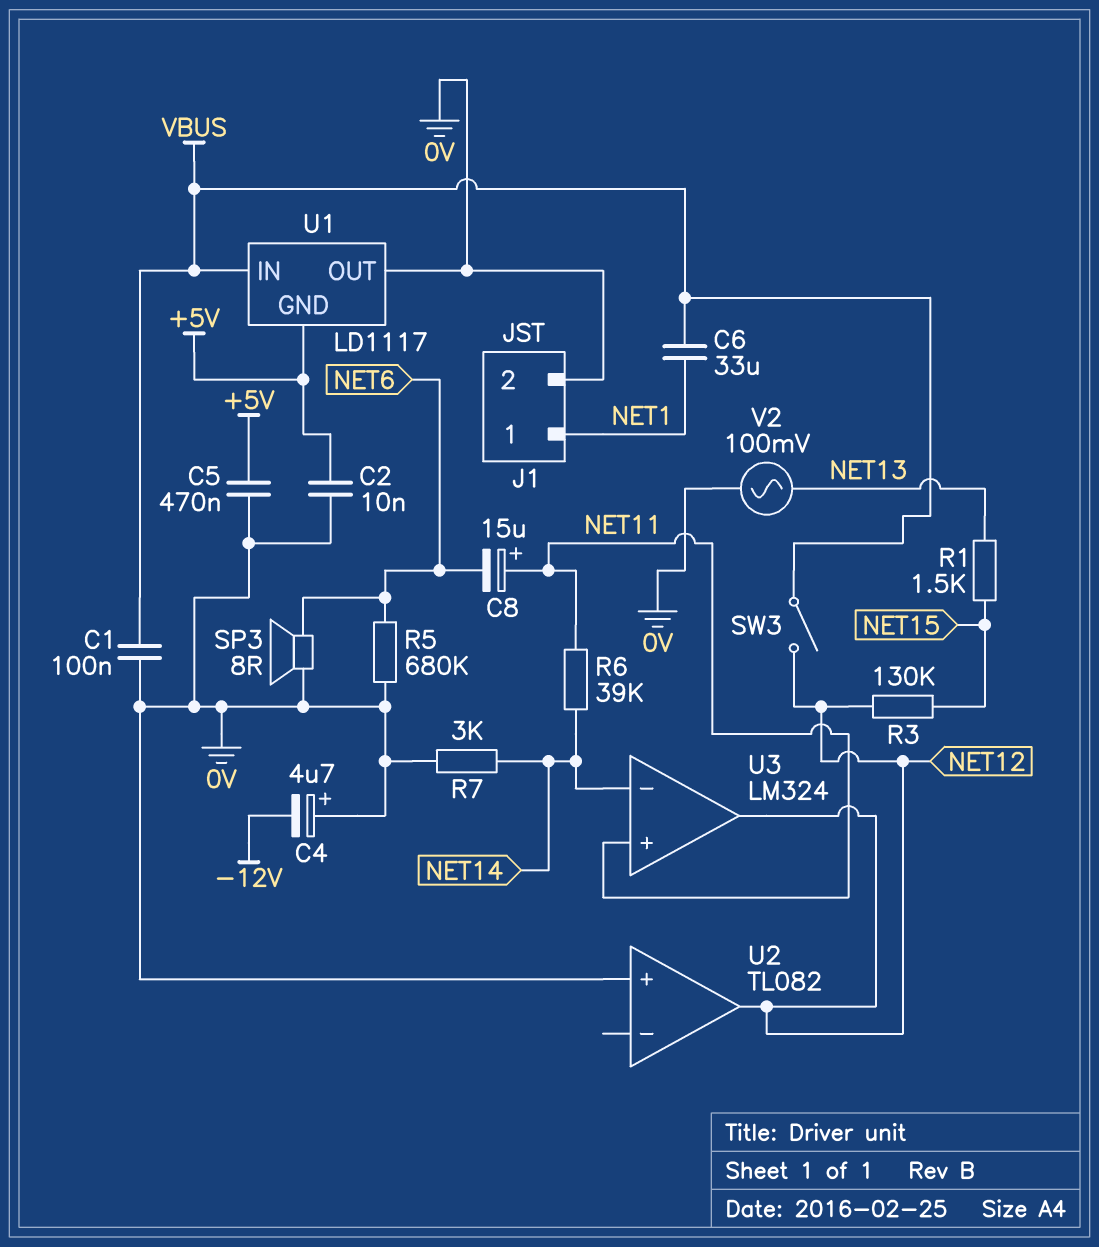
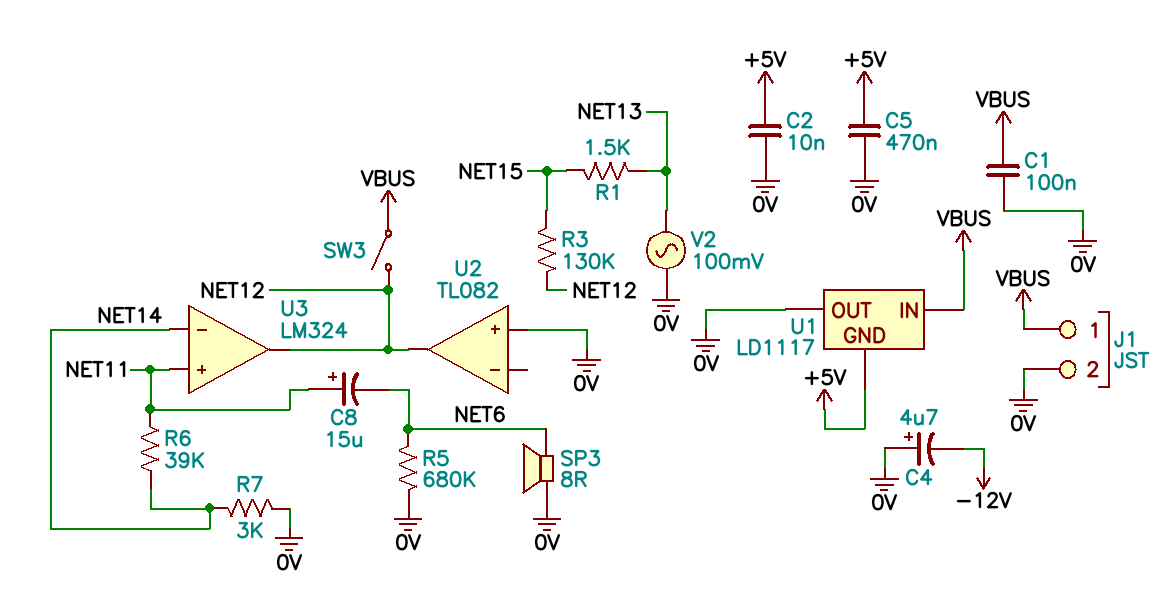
C6: 33uF (NET1, VBUS) -> none
J1 pin 1: NET1 -> VBUS

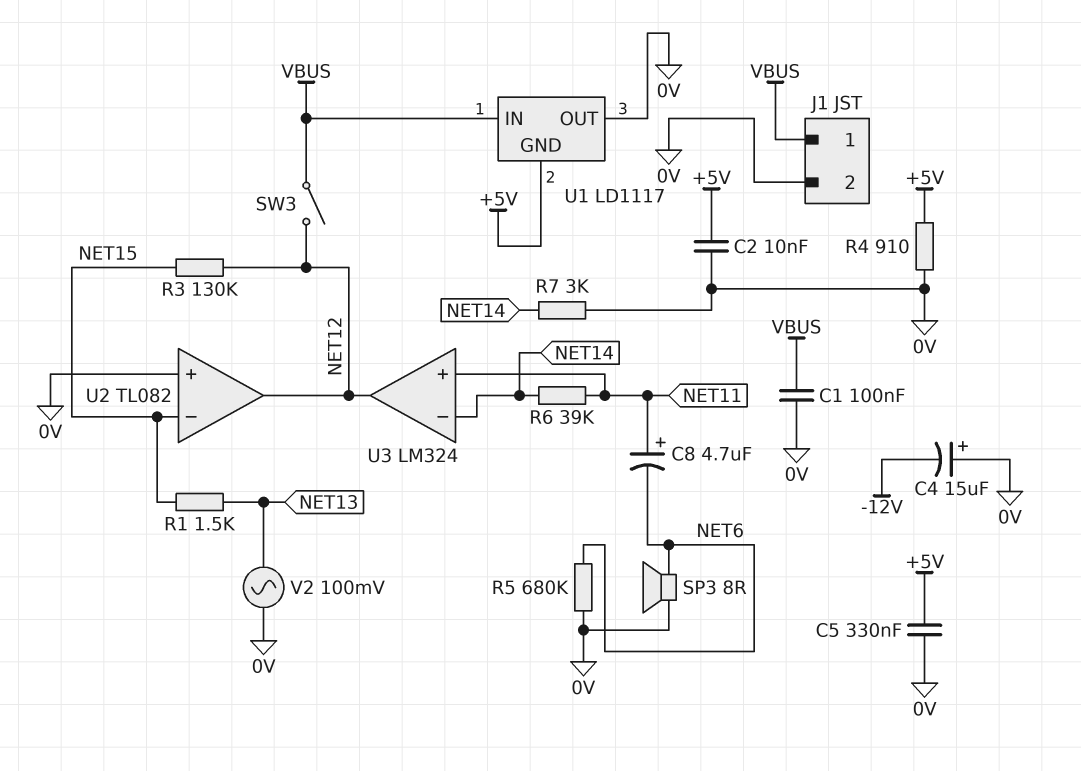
C4: 4.7uF (plus 0V, minus -12V) -> 15uF (plus 0V, minus -12V)
C5: 470nF (+5V, 0V) -> 330nF (+5V, 0V)
C8: 15uF (plus NET11, minus NET6) -> 4.7uF (plus NET11, minus NET6)
R4: none -> 910 (+5V, 0V)
U2 pin in-: none -> NET15

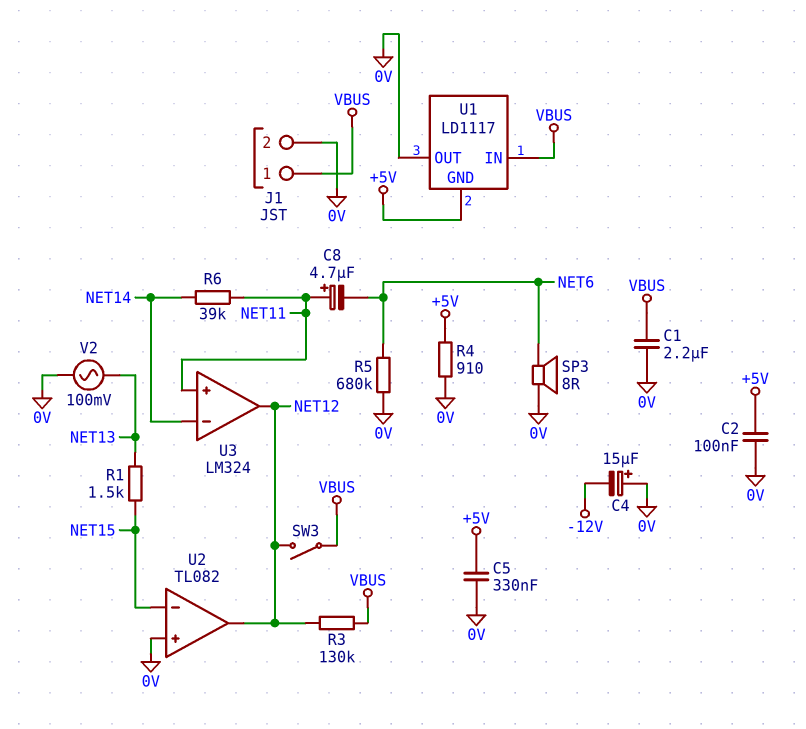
C1: 100nF (0V, VBUS) -> 2.2uF (0V, VBUS)
C2: 10nF (+5V, 0V) -> 100nF (+5V, 0V)
R3: 130k (NET12, NET15) -> 130k (NET12, VBUS)
R7: 3k (0V, NET14) -> none

